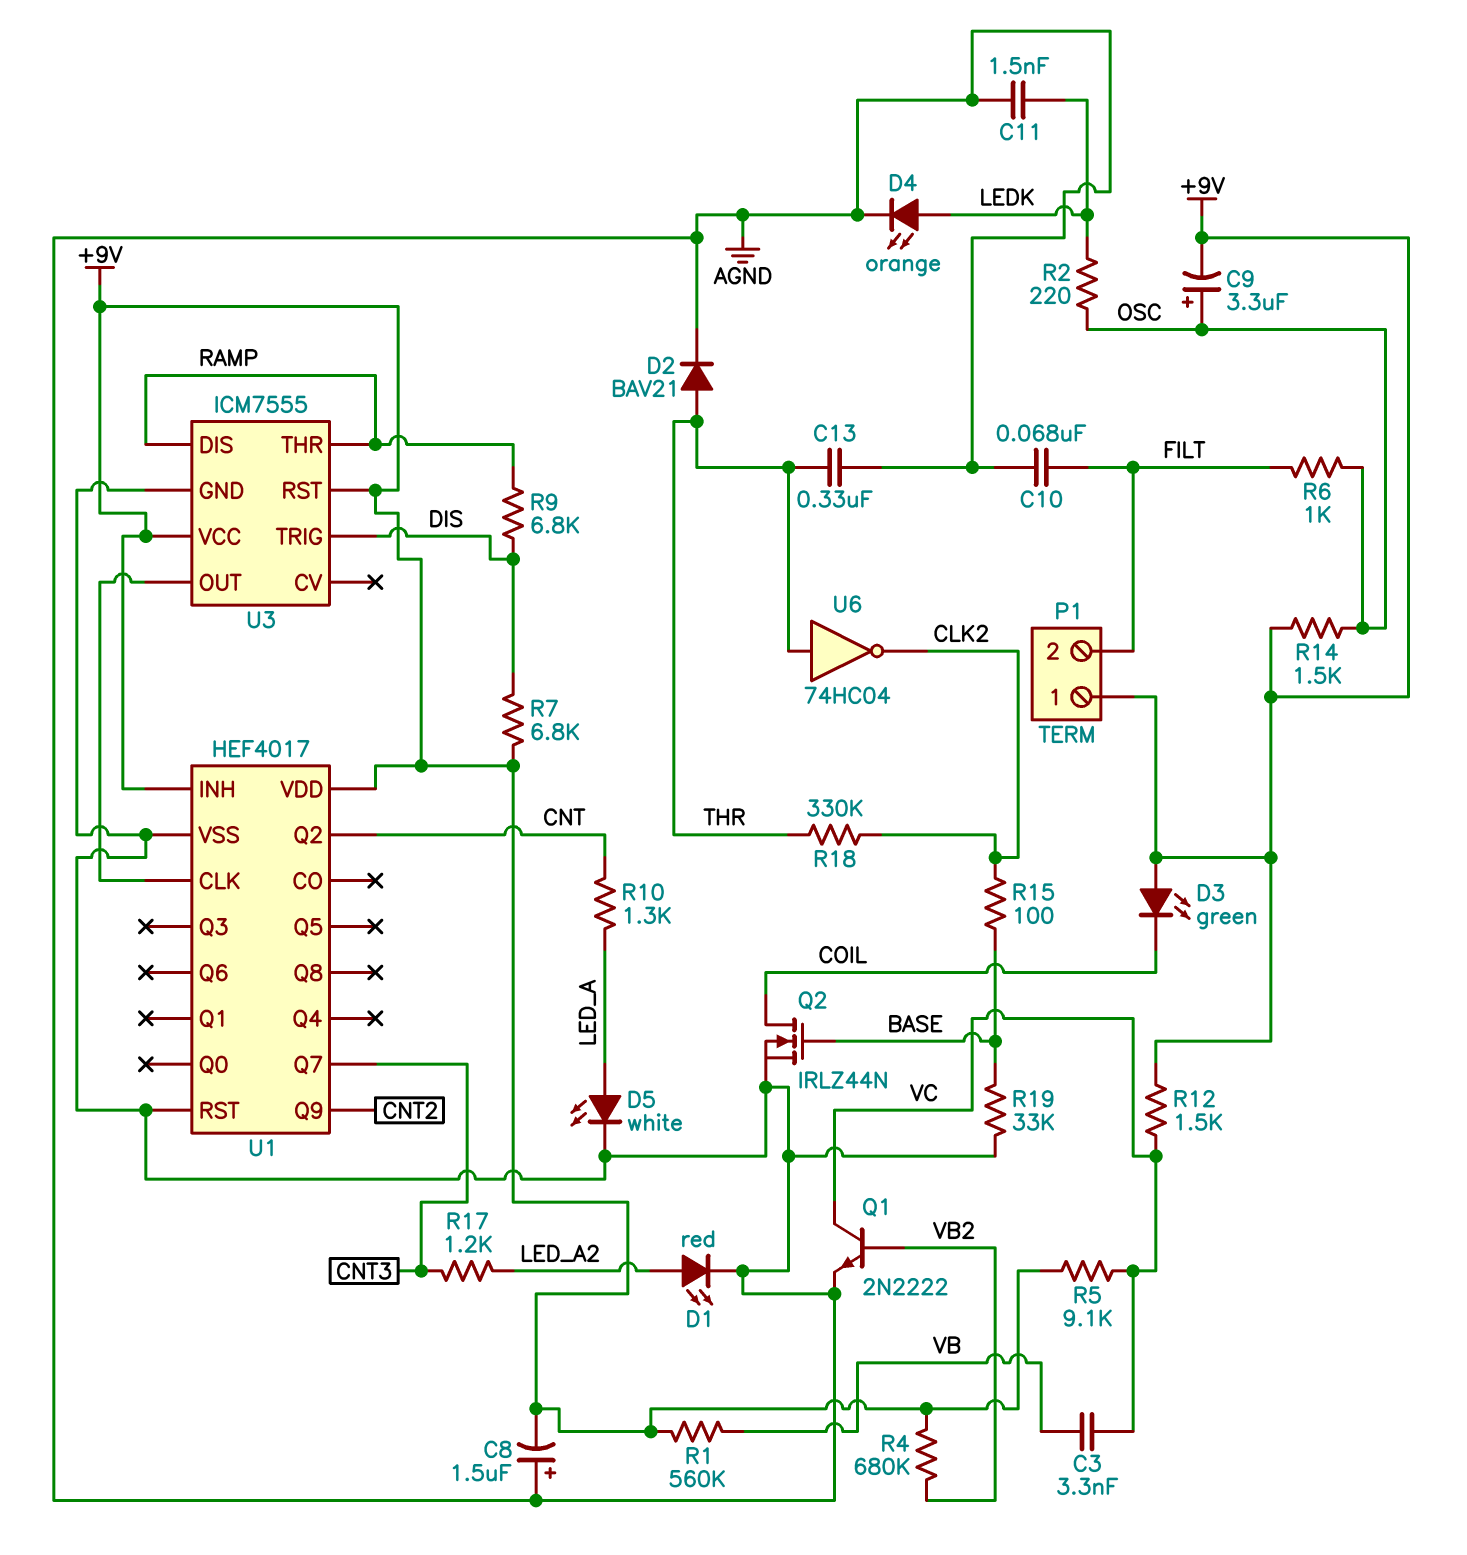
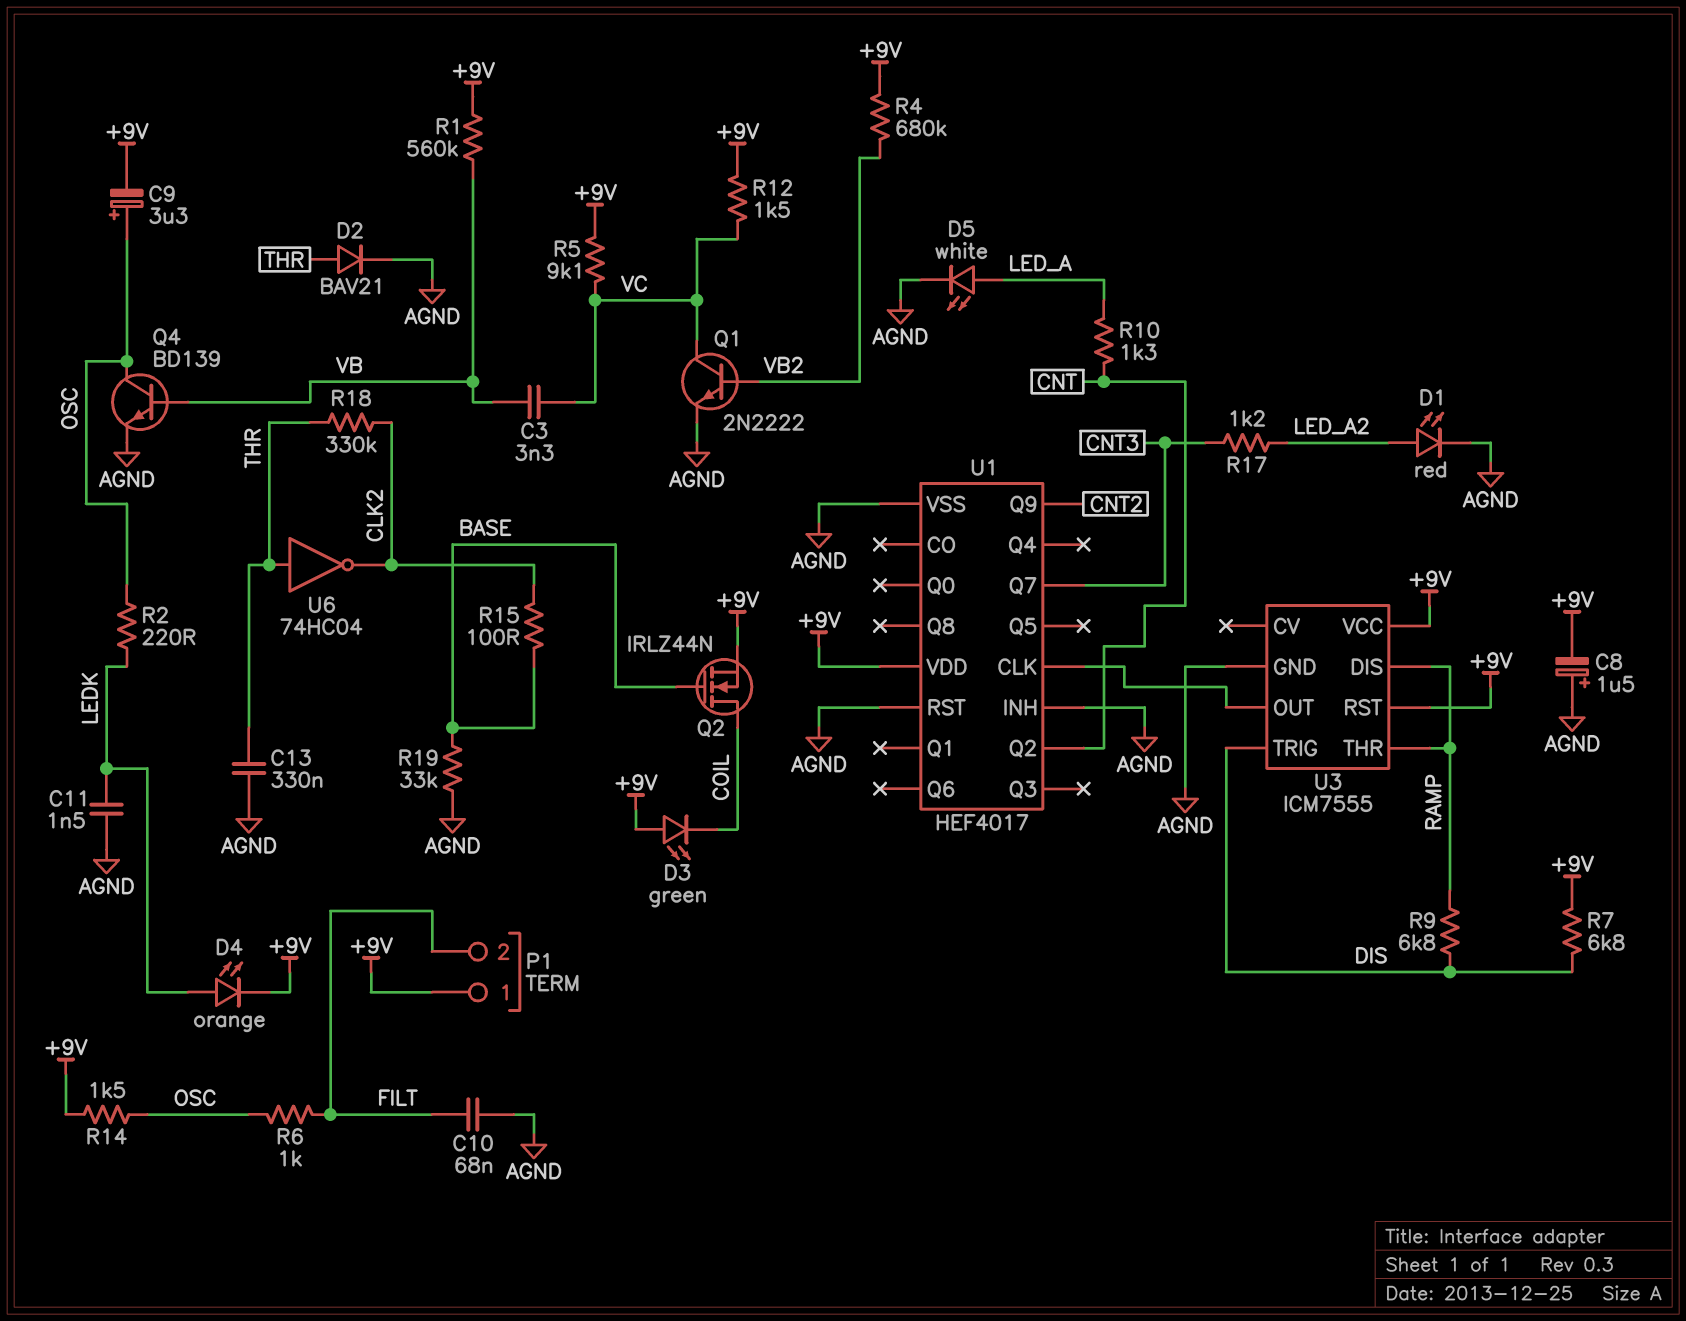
D4: LED orange (A LEDK, K AGND) -> LED orange (A LEDK, K +9V)
Q2: NMOS IRLZ44N (G BASE, D COIL, S AGND) -> NMOS IRLZ44N (G BASE, D COIL, S +9V)
Q4: none -> NPN BD139 (B VB, C OSC, E AGND)
U1 pin INH: +9V -> AGND

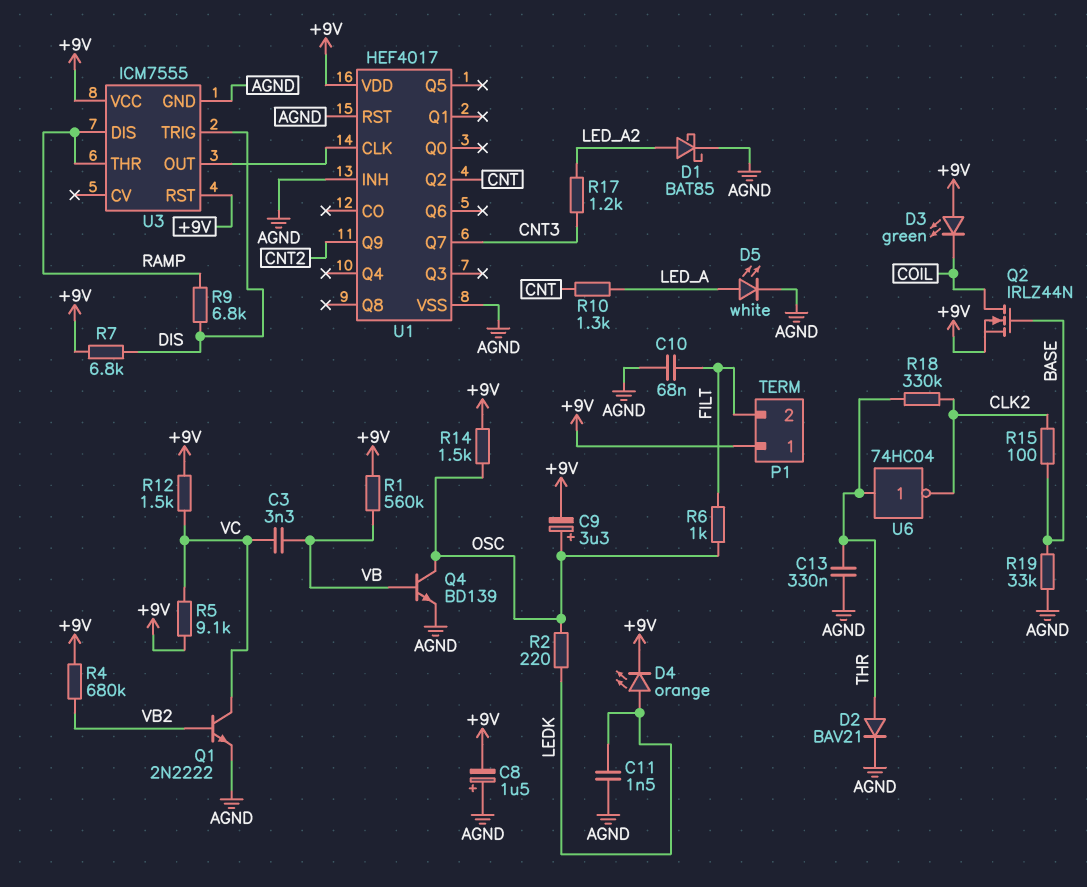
D1: LED red (A LED_A2, K AGND) -> schottky BAT85 (A LED_A2, K AGND)

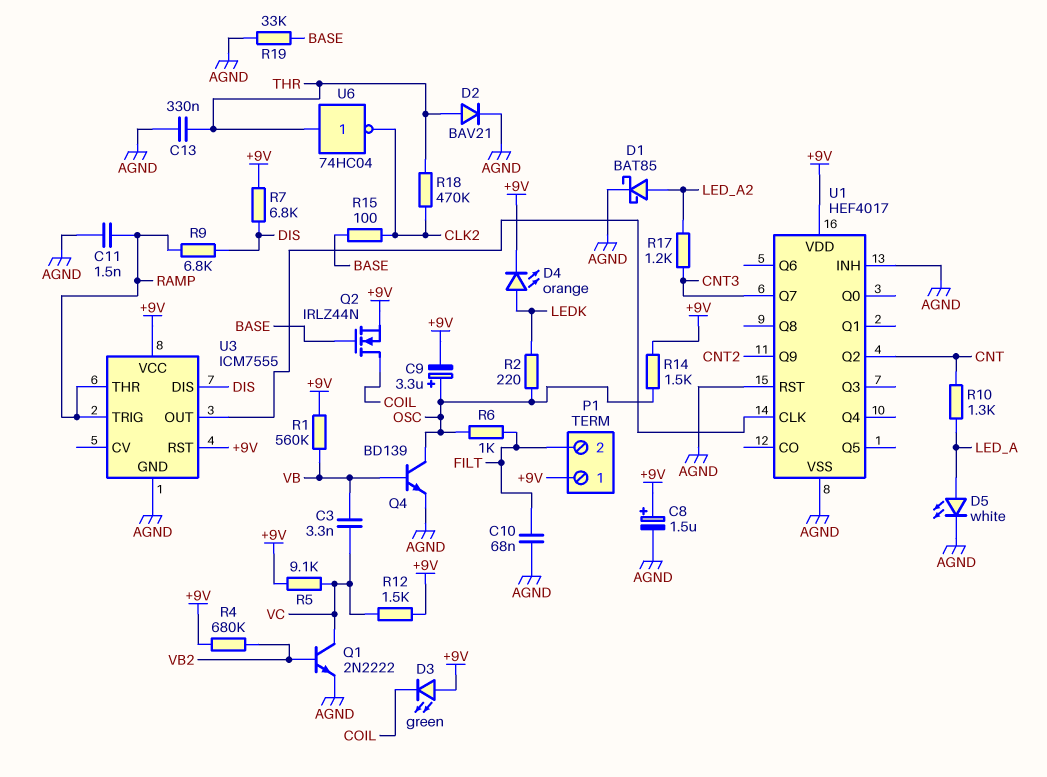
C8: 1.5uF (plus AGND, minus +9V) -> 1.5uF (plus +9V, minus AGND)
C11: 1.5nF (AGND, LEDK) -> 1.5nF (AGND, RAMP)
R18: 330k (CLK2, THR) -> 470k (CLK2, THR)
U3 pin DIS: RAMP -> DIS
U3 pin TRIG: DIS -> RAMP

